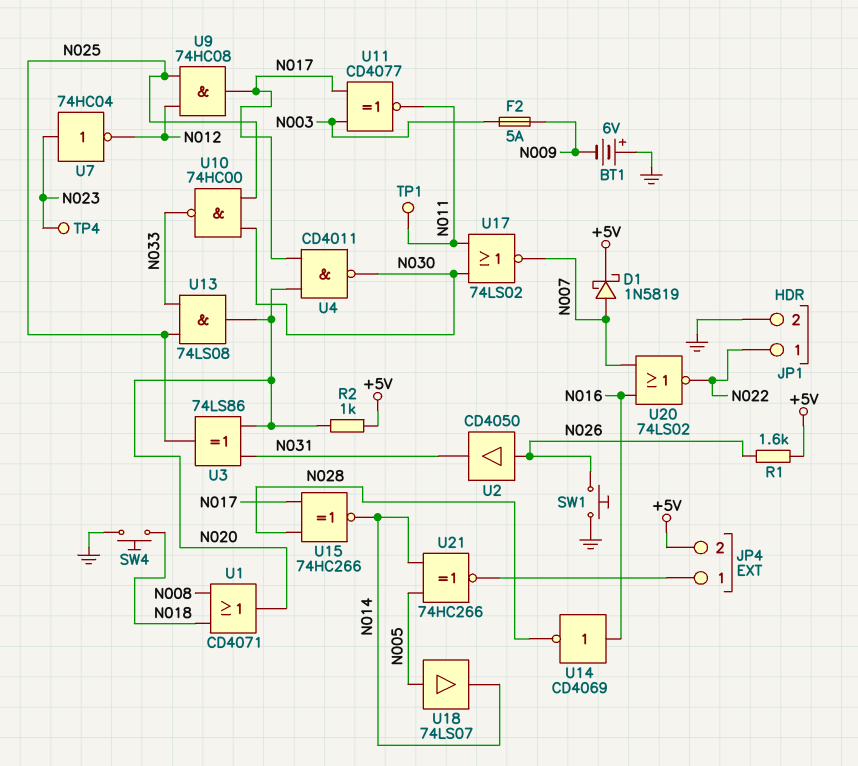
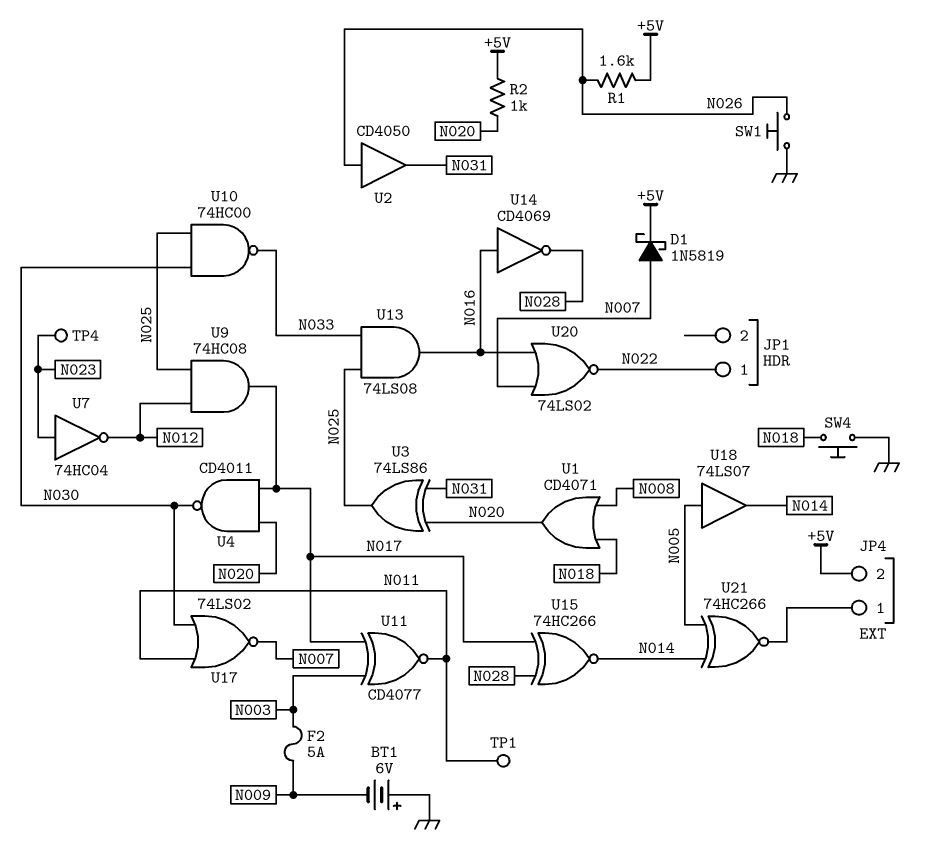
JP1 pin 2: GND -> none
U13: AND 74LS08 (in N025, in N033, out N020) -> AND 74LS08 (in N025, in N033, out N016)

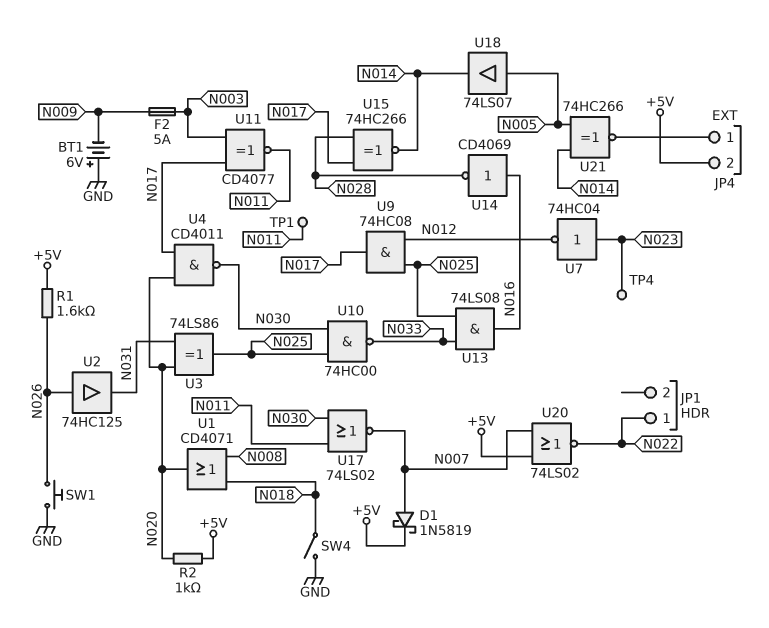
SW4: button (GND, N018) -> switch (GND, N018)
U2: buffer CD4050 (in N026, out N031) -> buffer 74HC125 (in N026, out N031)
U20: NOR 74LS02 (in N007, in N016, out N022) -> NOR 74LS02 (in +5V, in N007, out N022)

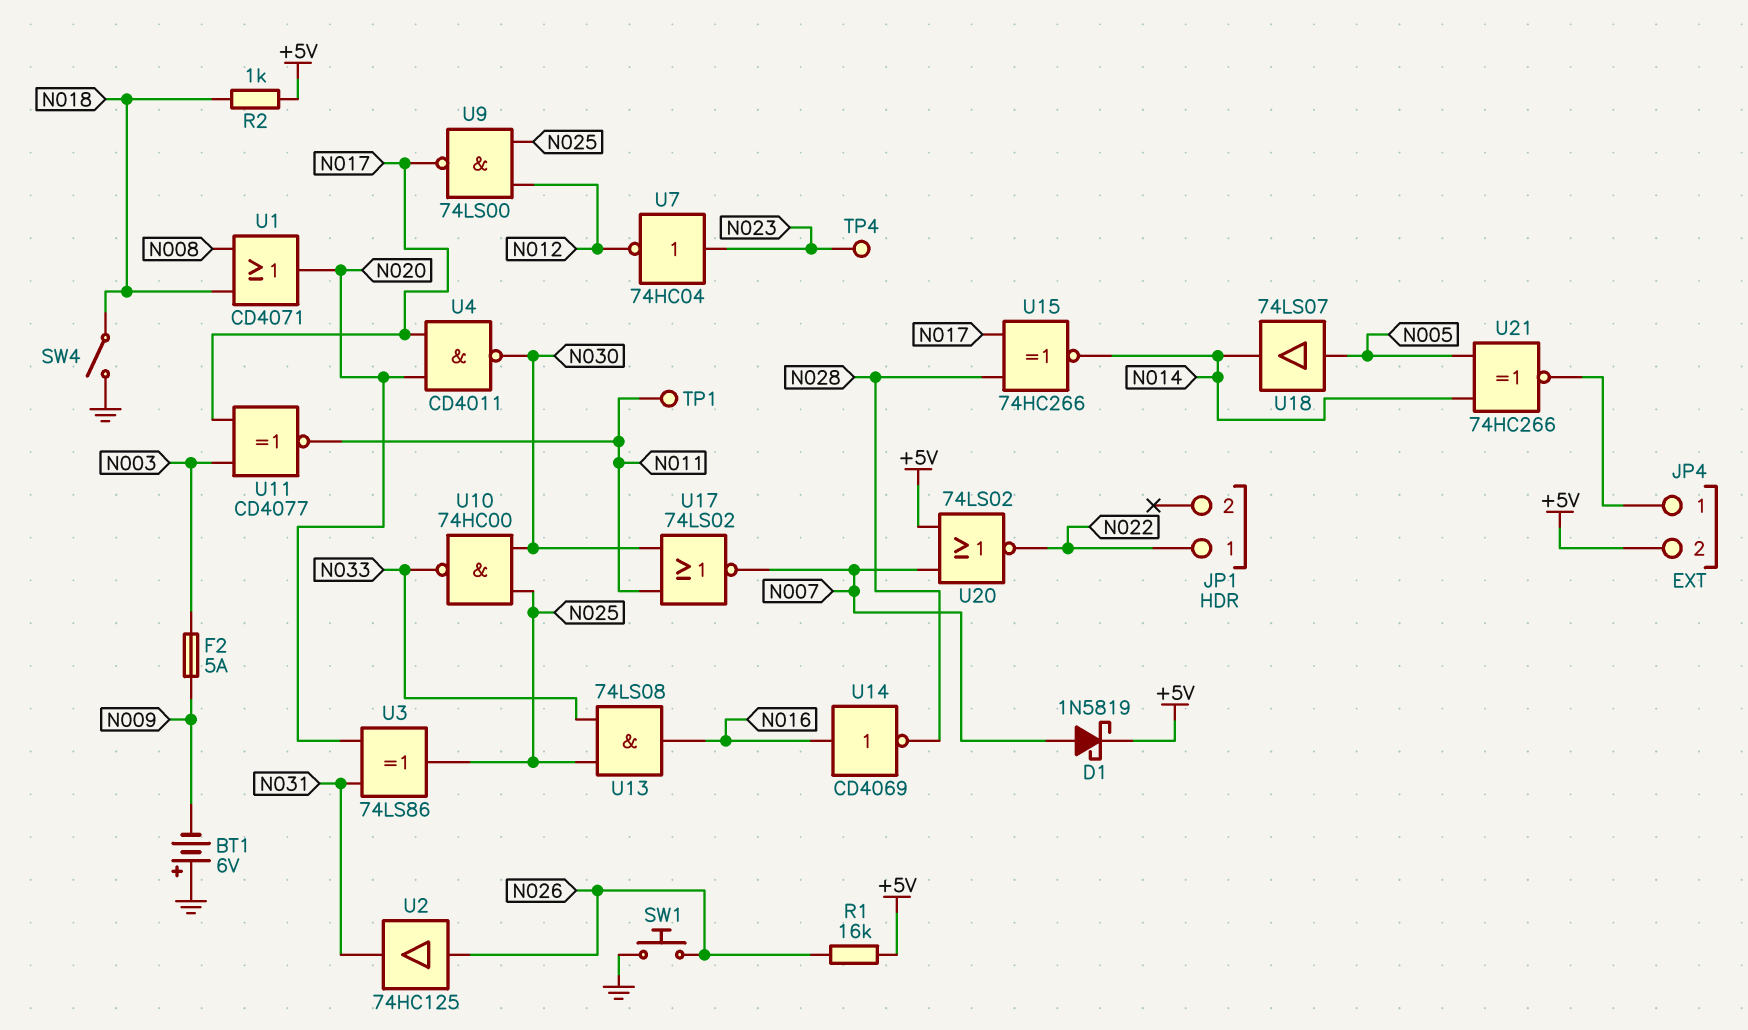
R1: 1.6k (+5V, N026) -> 16k (+5V, N026)
R2: 1k (+5V, N020) -> 1k (+5V, N018)
U9: AND 74HC08 (in N012, in N025, out N017) -> NAND 74LS00 (in N012, in N025, out N017)

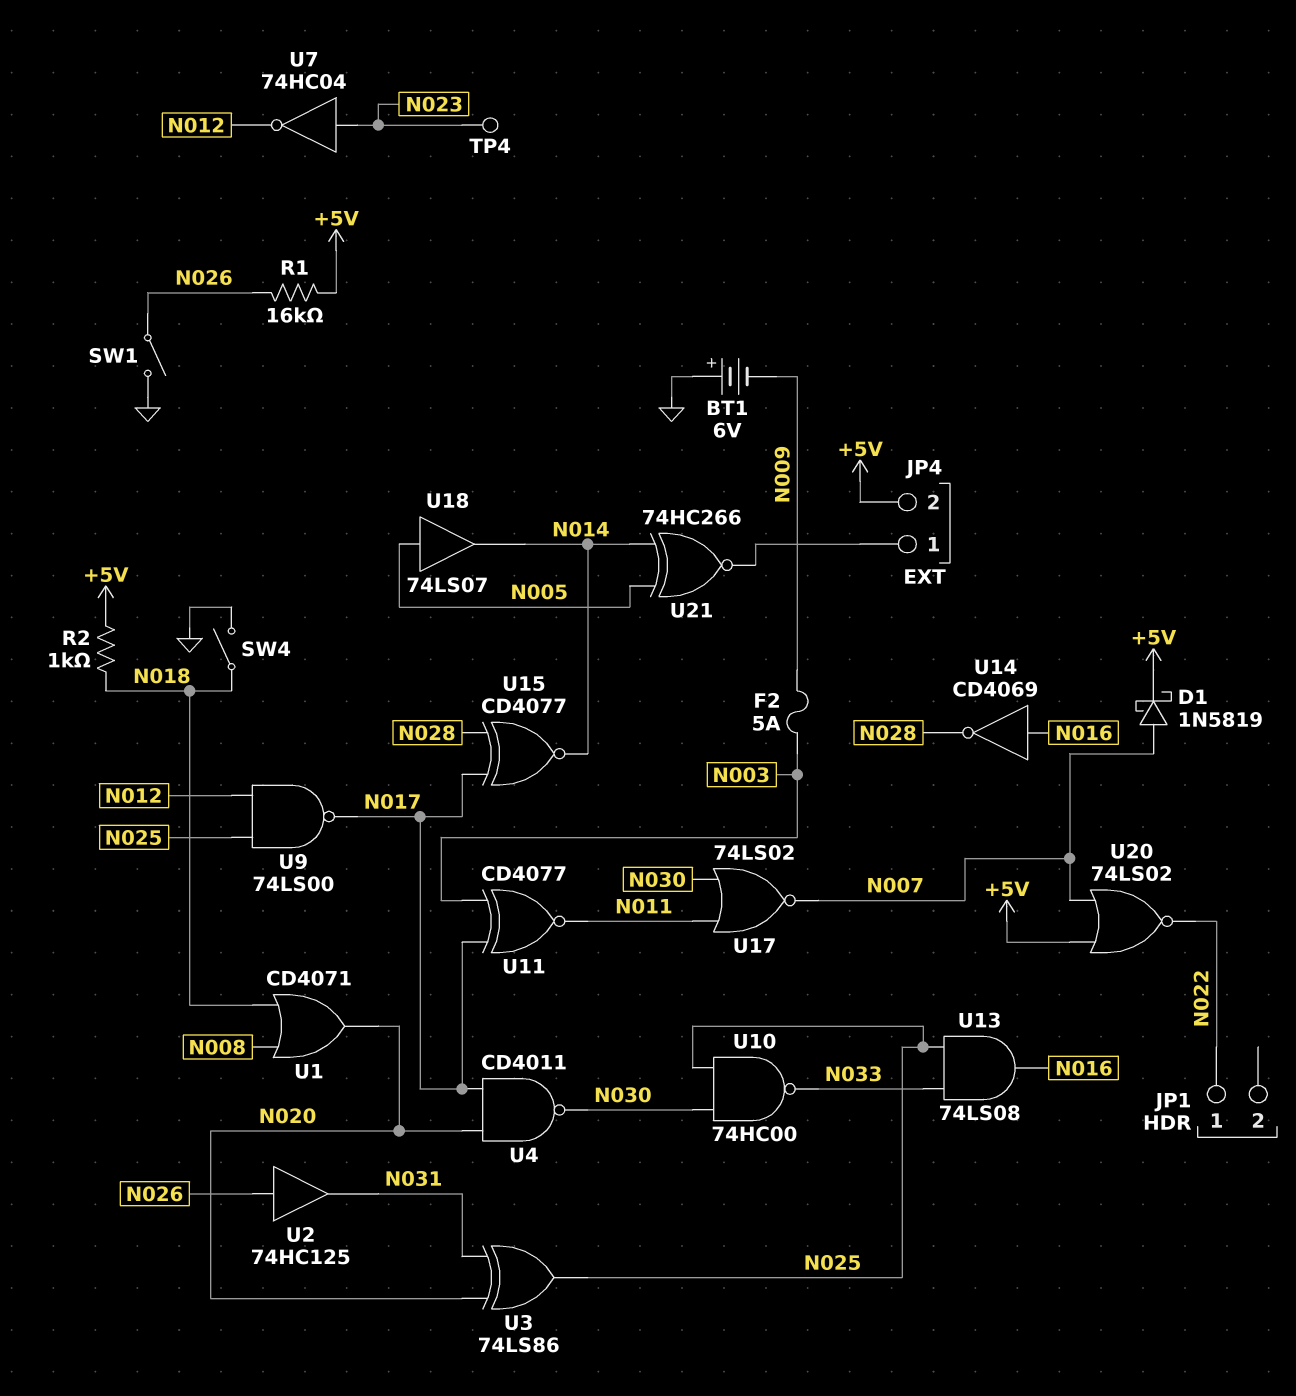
SW1: button (GND, N026) -> switch (GND, N026)
TP1: test point (N011) -> none
U15: XNOR 74HC266 (in N017, in N028, out N014) -> XNOR CD4077 (in N017, in N028, out N014)

